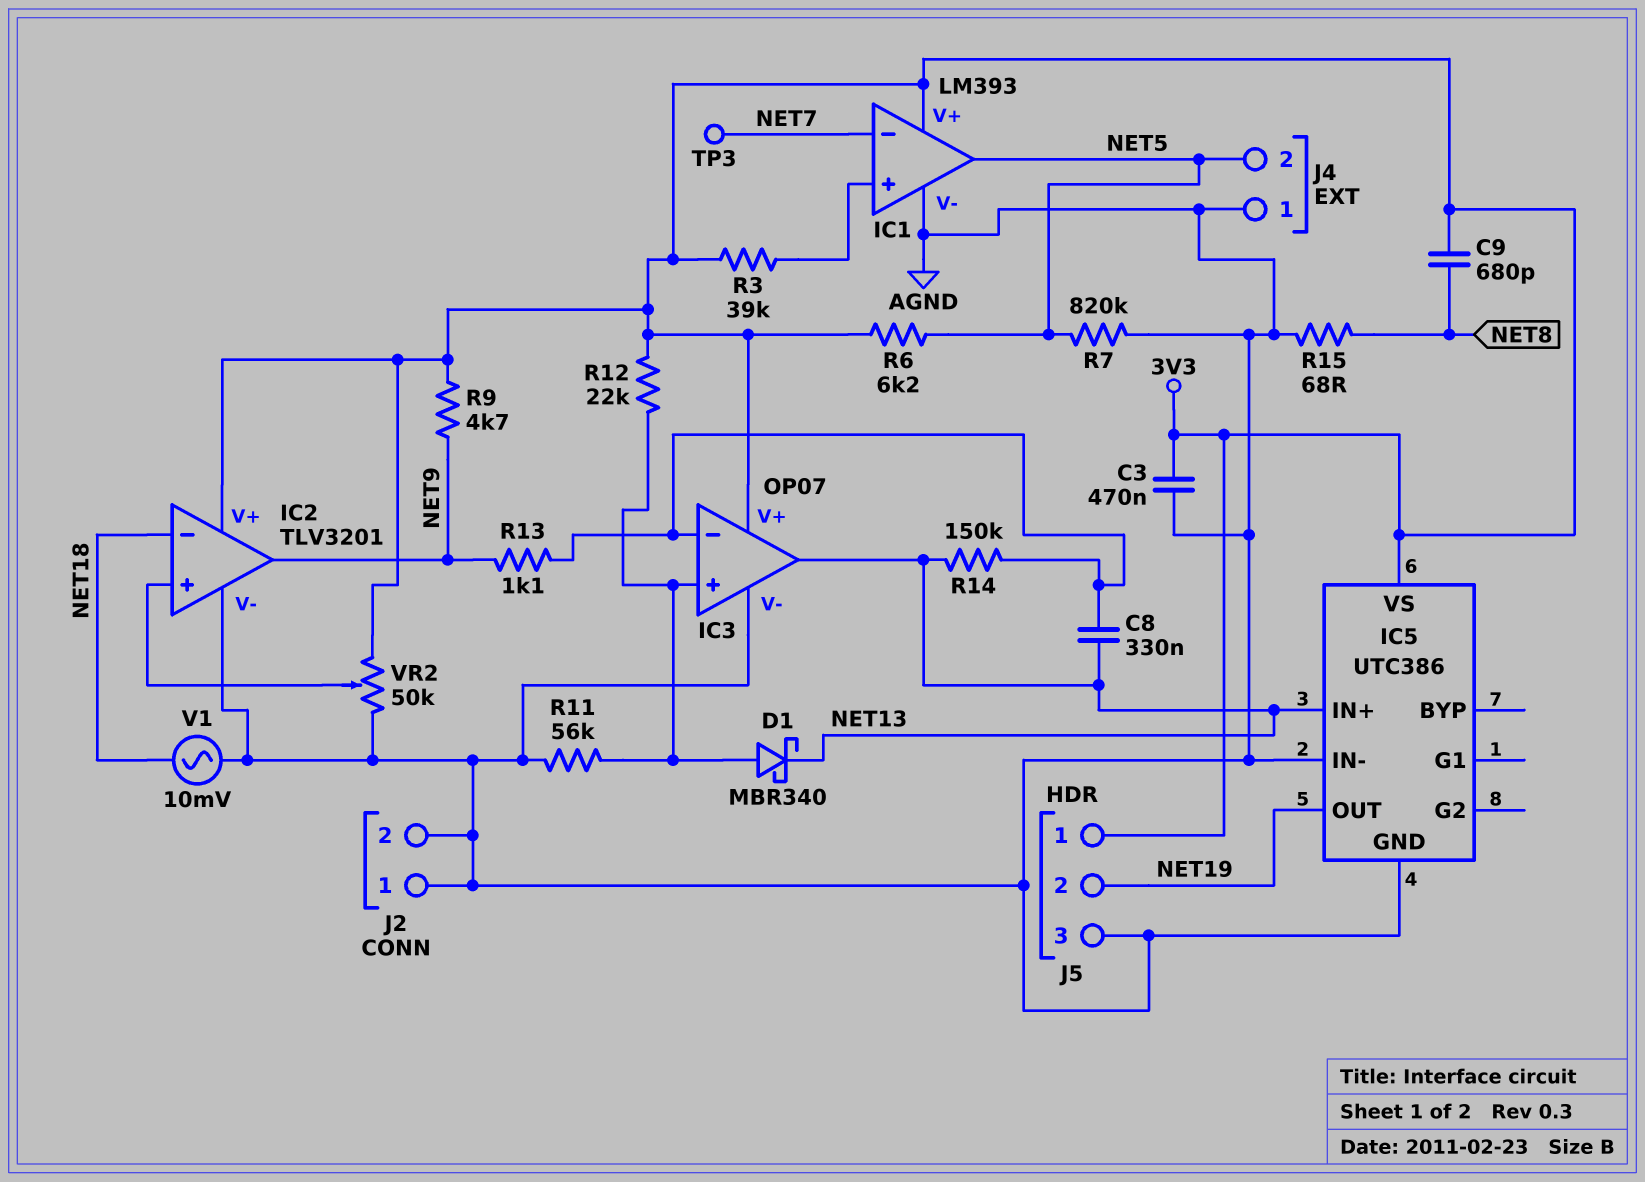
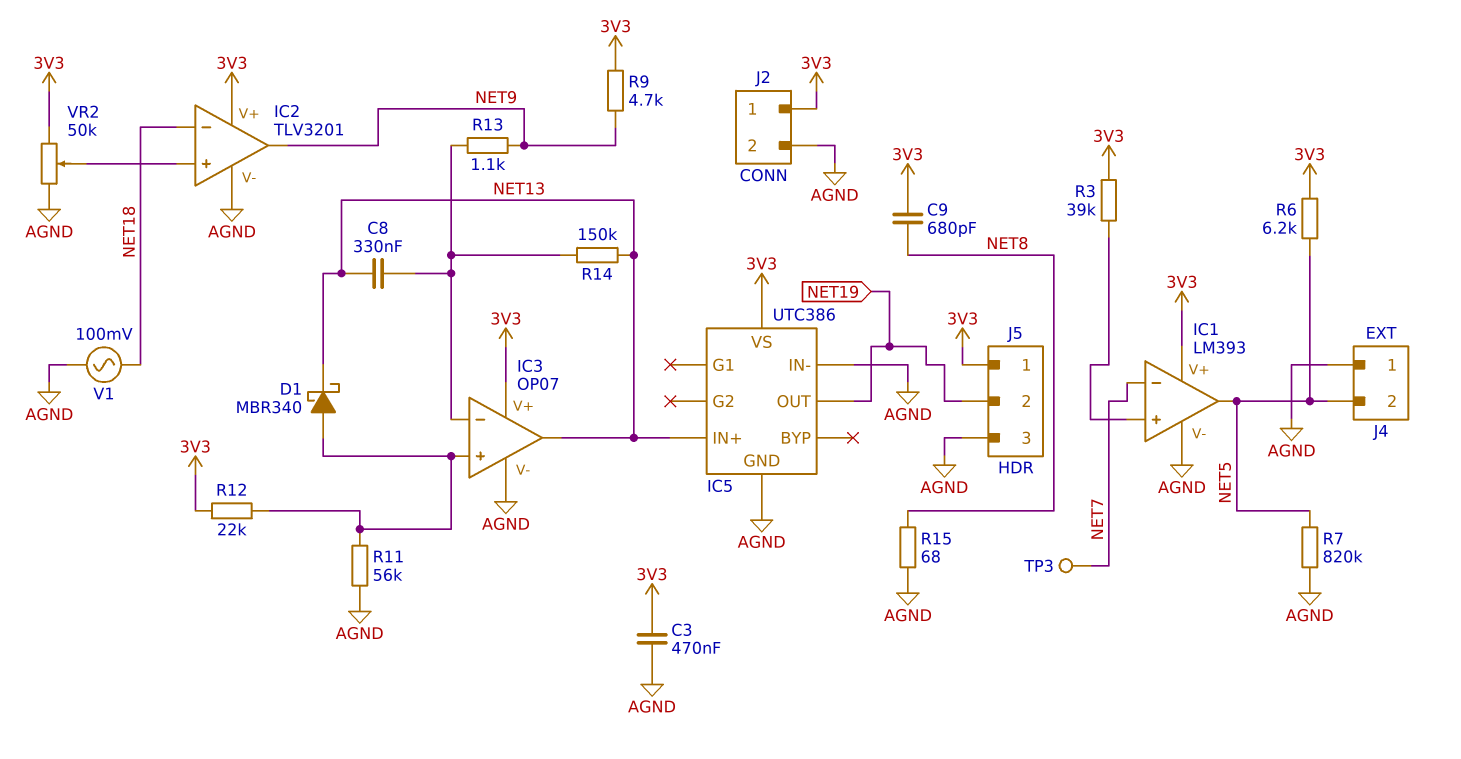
J2 pin 1: AGND -> 3V3
V1: AC 10mV (AGND, NET18) -> AC 100mV (AGND, NET18)

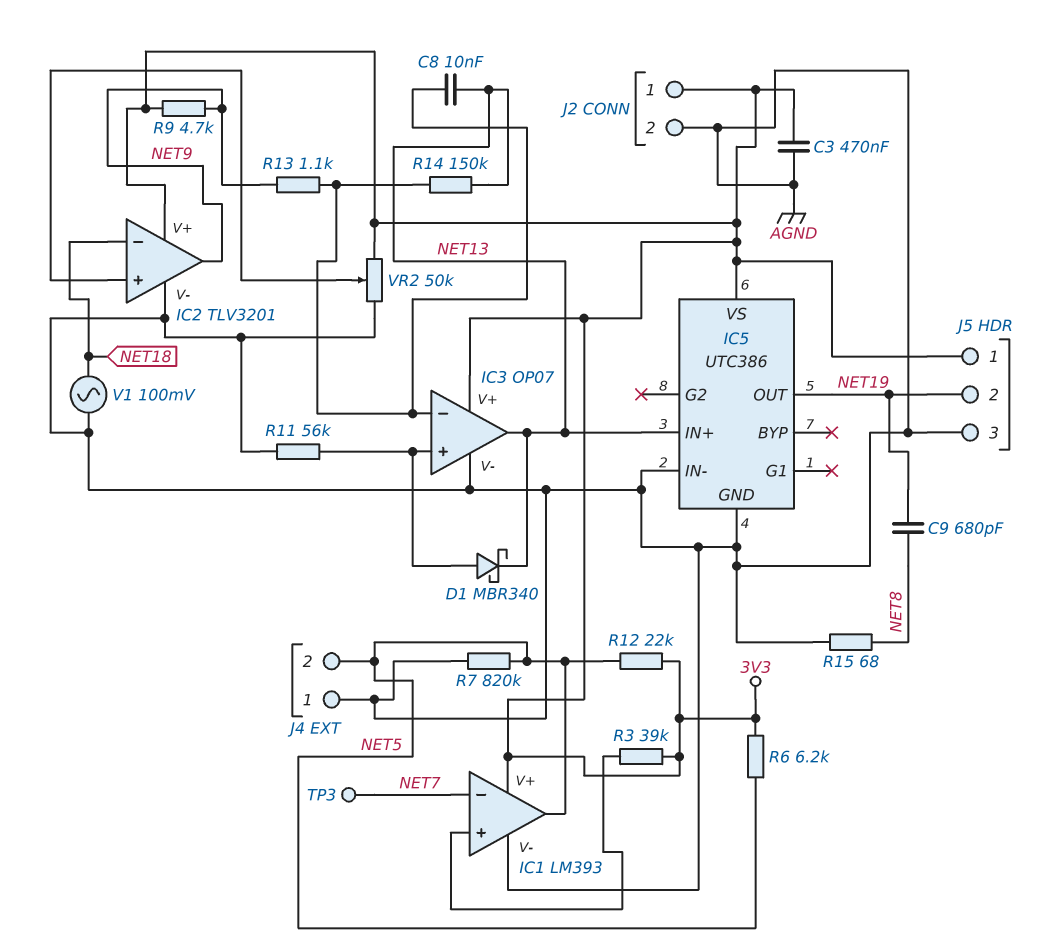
C8: 330nF (IC3/in-, NET13) -> 10nF (IC3/in-, NET13)
C9: 680pF (3V3, NET8) -> 680pF (NET8, NET19)
R12: 22k (3V3, IC3/in+) -> 22k (3V3, NET5)

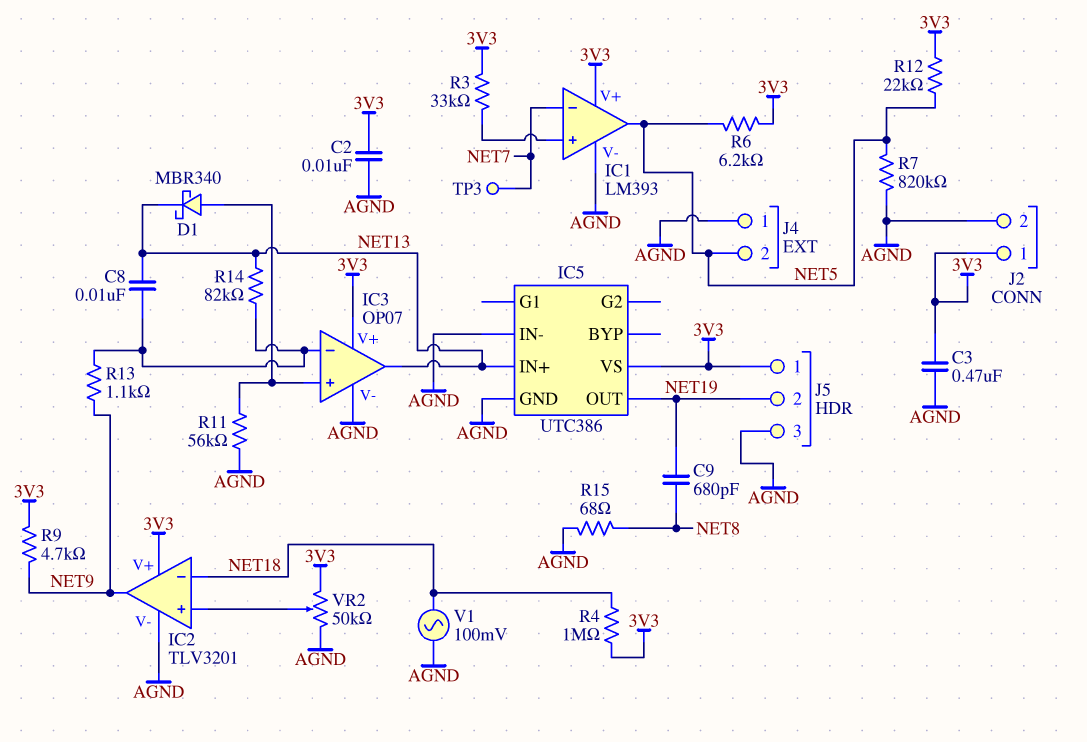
C2: none -> 10nF (3V3, AGND)
R3: 39k (3V3, IC1/in+) -> 33k (3V3, IC1/in+)
R4: none -> 1M (3V3, NET18)
R14: 150k (IC3/in-, NET13) -> 82k (IC3/in-, NET13)

